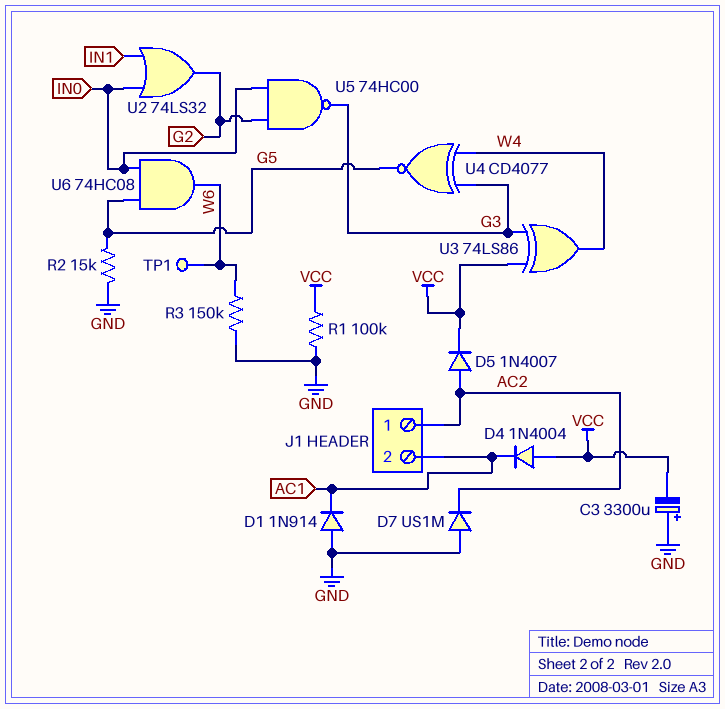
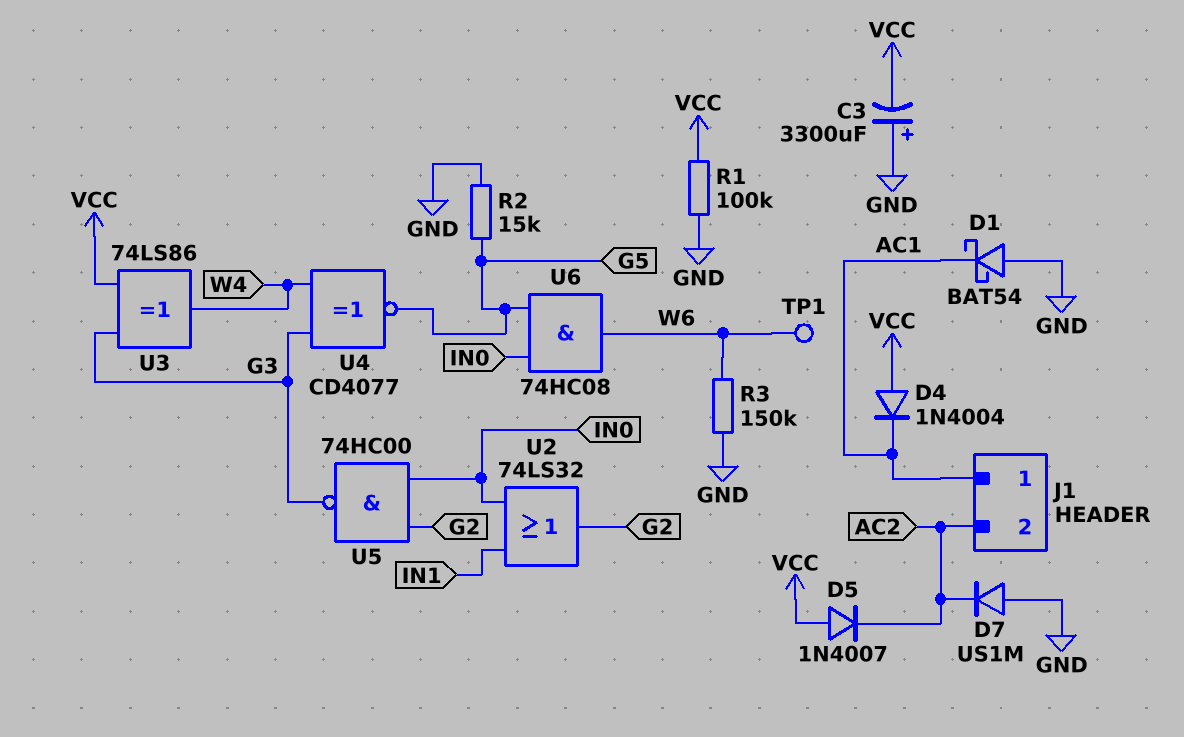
D1: diode 1N914 (A GND, K AC1) -> schottky BAT54 (A GND, K AC1)
D5: diode 1N4007 (A AC2, K VCC) -> diode 1N4007 (A VCC, K AC2)
J1 pin 1: AC2 -> AC1
J1 pin 2: AC1 -> AC2

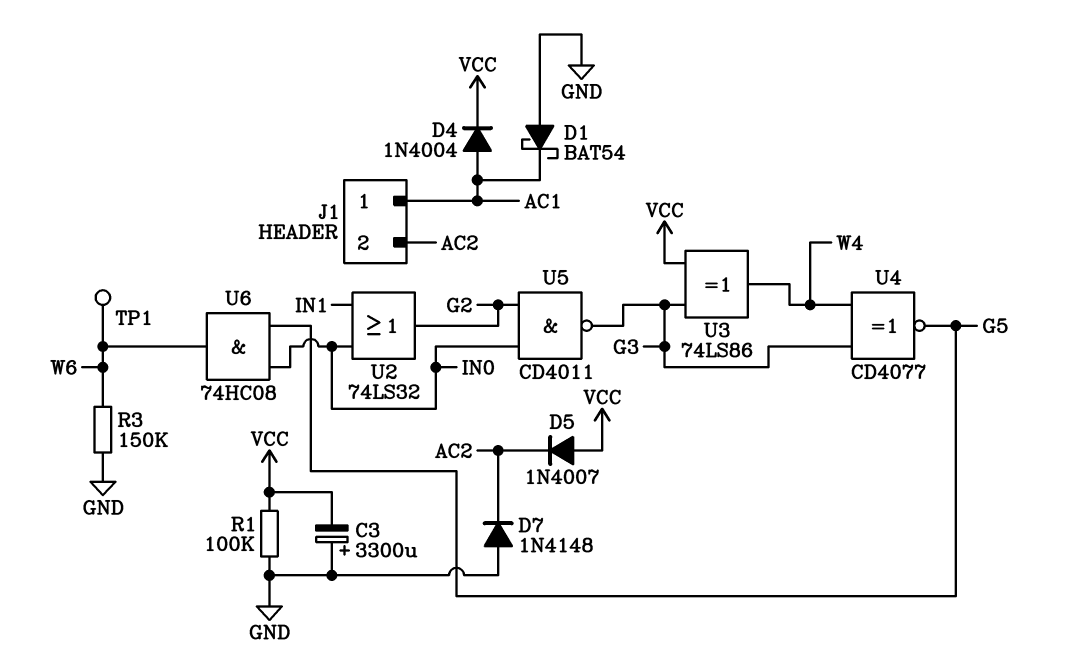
D4: diode 1N4004 (A VCC, K AC1) -> diode 1N4004 (A AC1, K VCC)
D7: diode US1M (A GND, K AC2) -> diode 1N4148 (A GND, K AC2)
R2: 15k (G5, GND) -> none
U5: NAND 74HC00 (in G2, in IN0, out G3) -> NAND CD4011 (in G2, in IN0, out G3)

